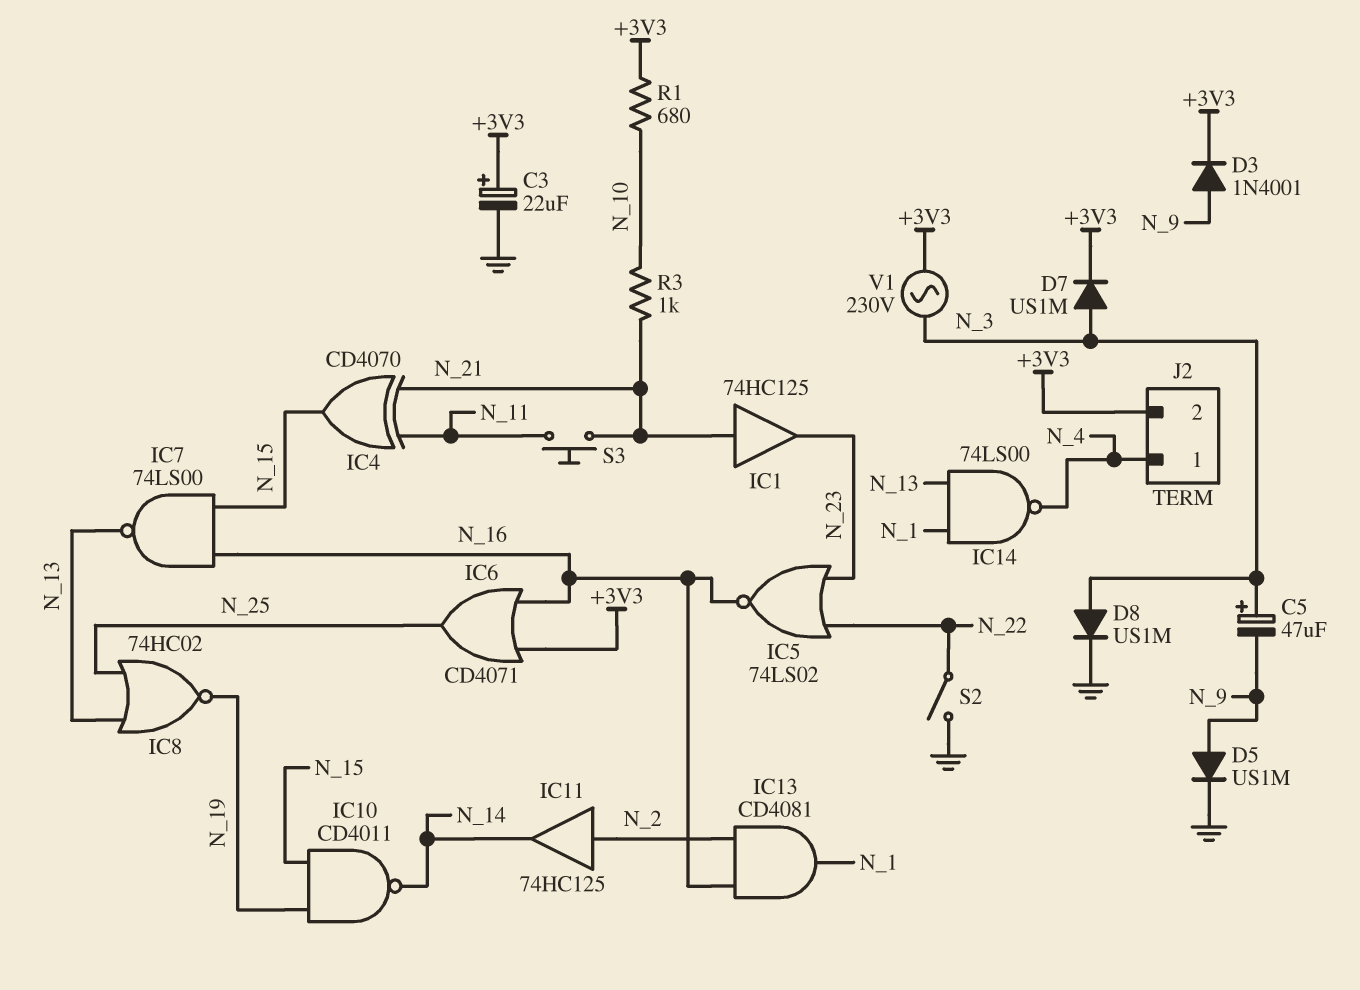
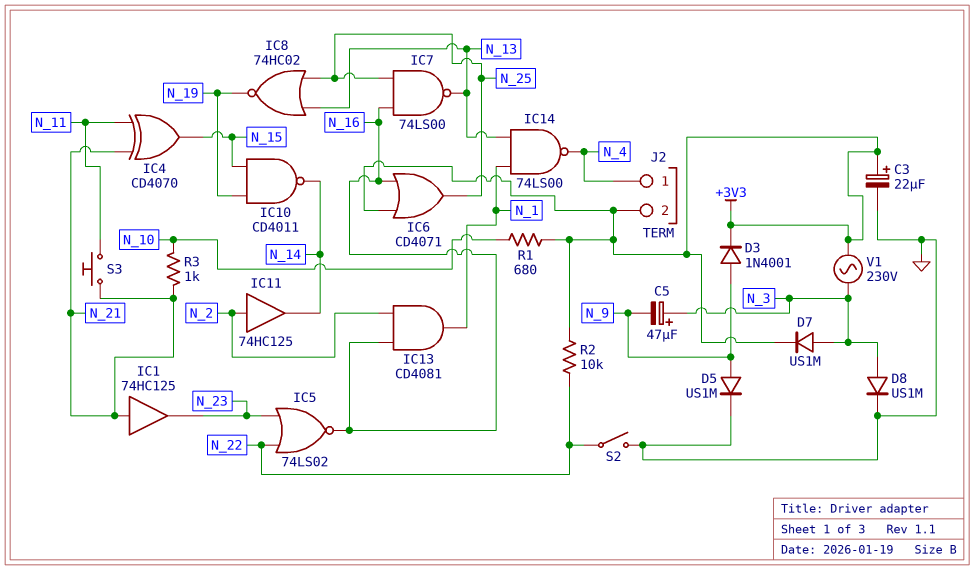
IC7: NAND 74LS00 (in N_15, in N_16, out N_13) -> NAND 74LS00 (in N_16, in N_25, out N_13)
R2: none -> 10k (+3V3, N_22)

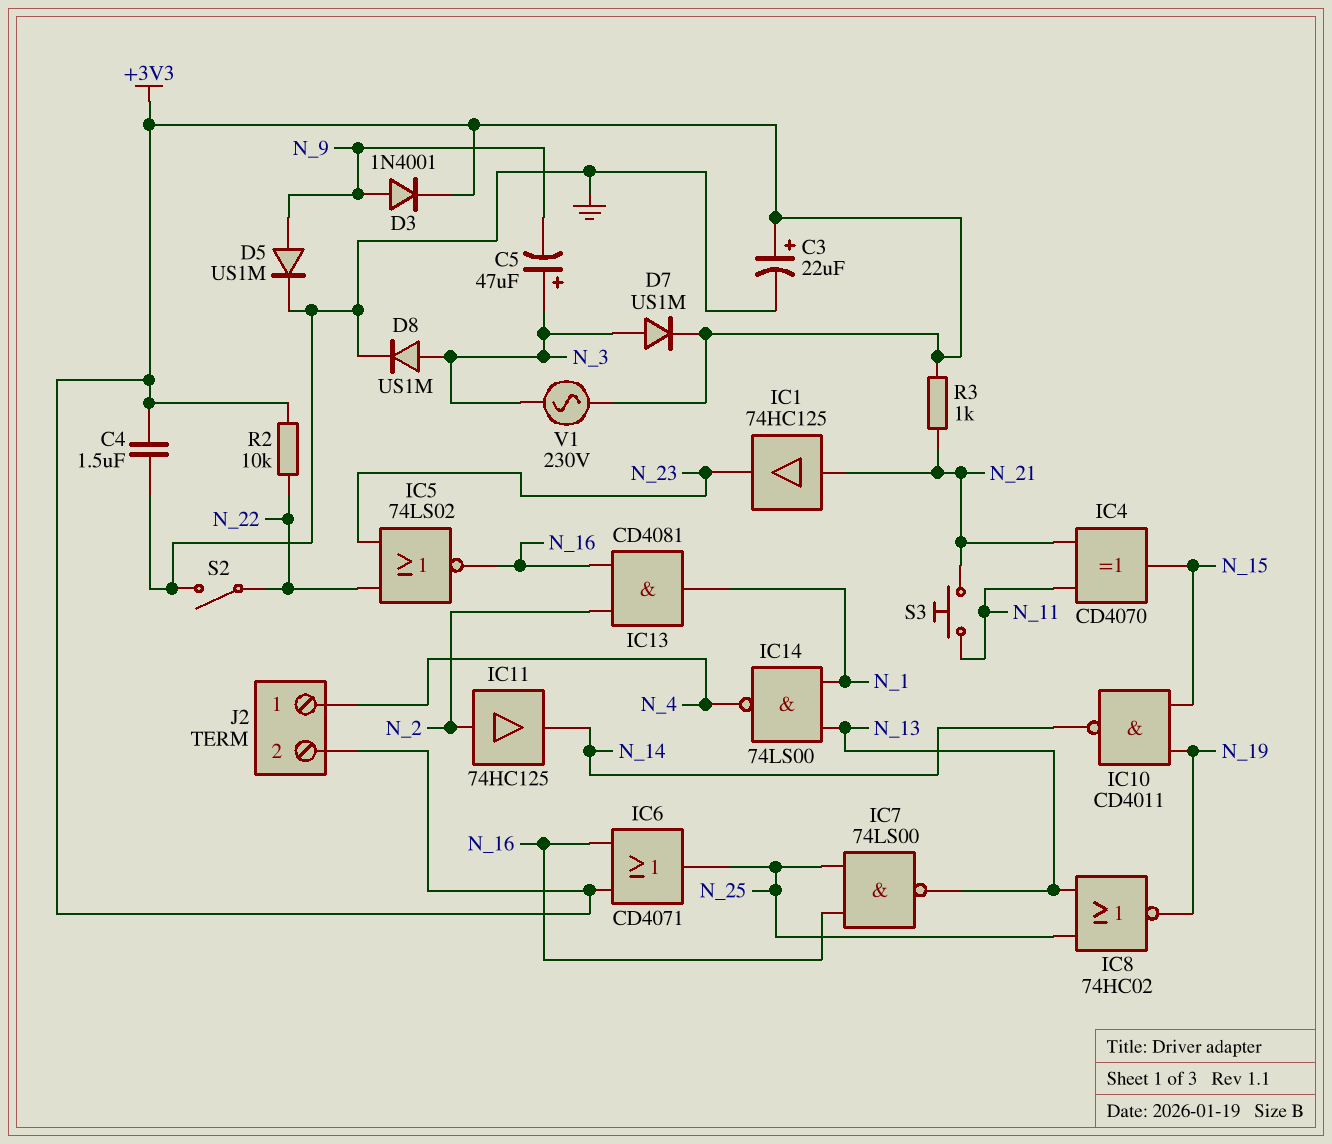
C4: none -> 1.5uF (+3V3, GND)
R1: 680 (+3V3, N_10) -> none
R3: 1k (N_10, N_21) -> 1k (+3V3, N_21)

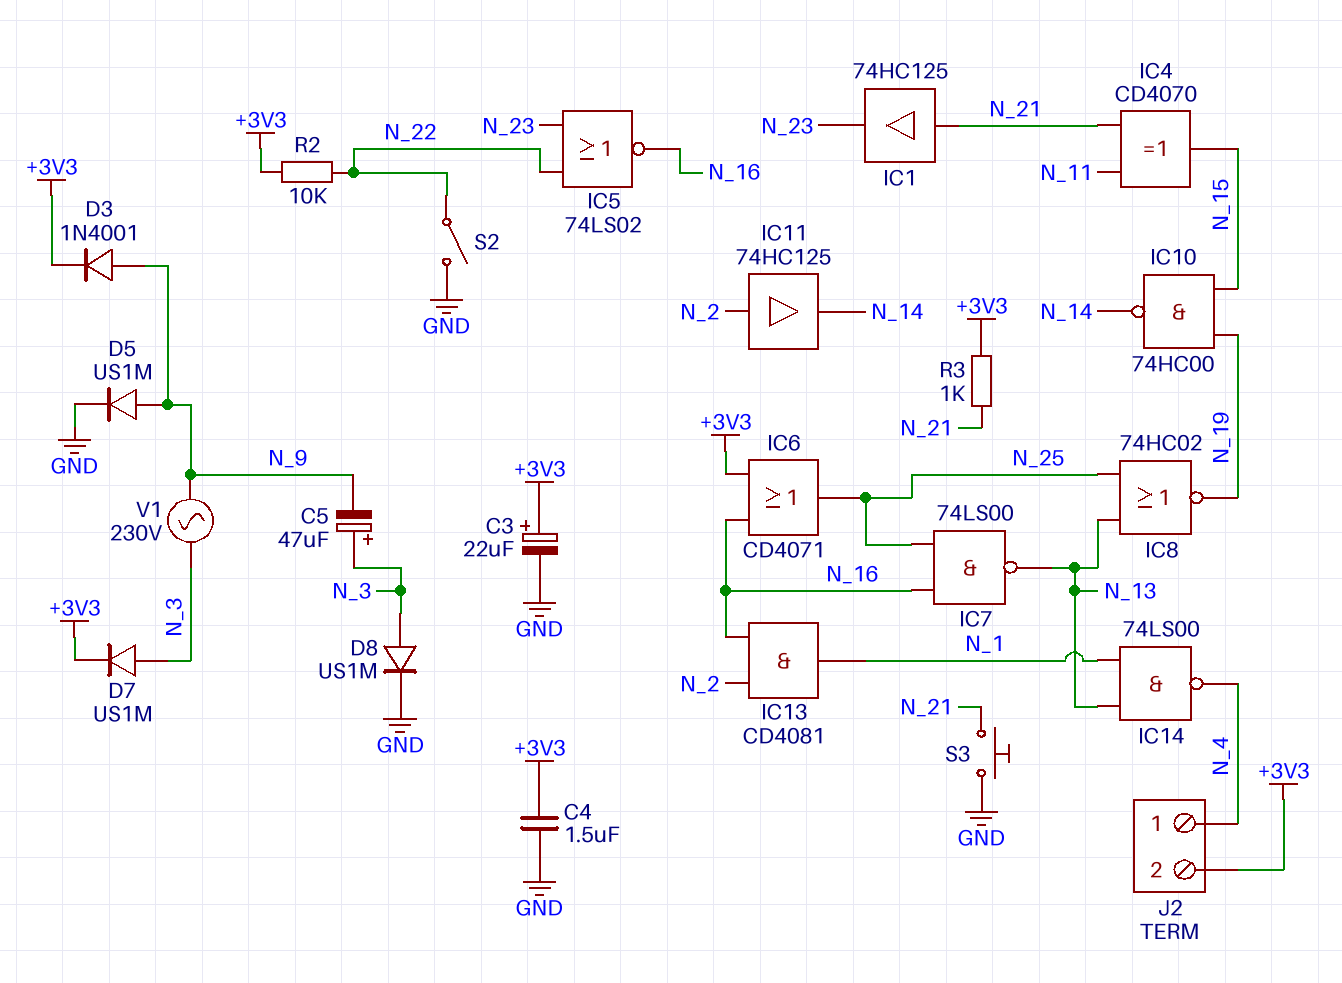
IC10: NAND CD4011 (in N_15, in N_19, out N_14) -> NAND 74HC00 (in N_15, in N_19, out N_14)
S3: button (N_11, N_21) -> button (GND, N_21)
V1: AC 230V (+3V3, N_3) -> AC 230V (N_3, N_9)

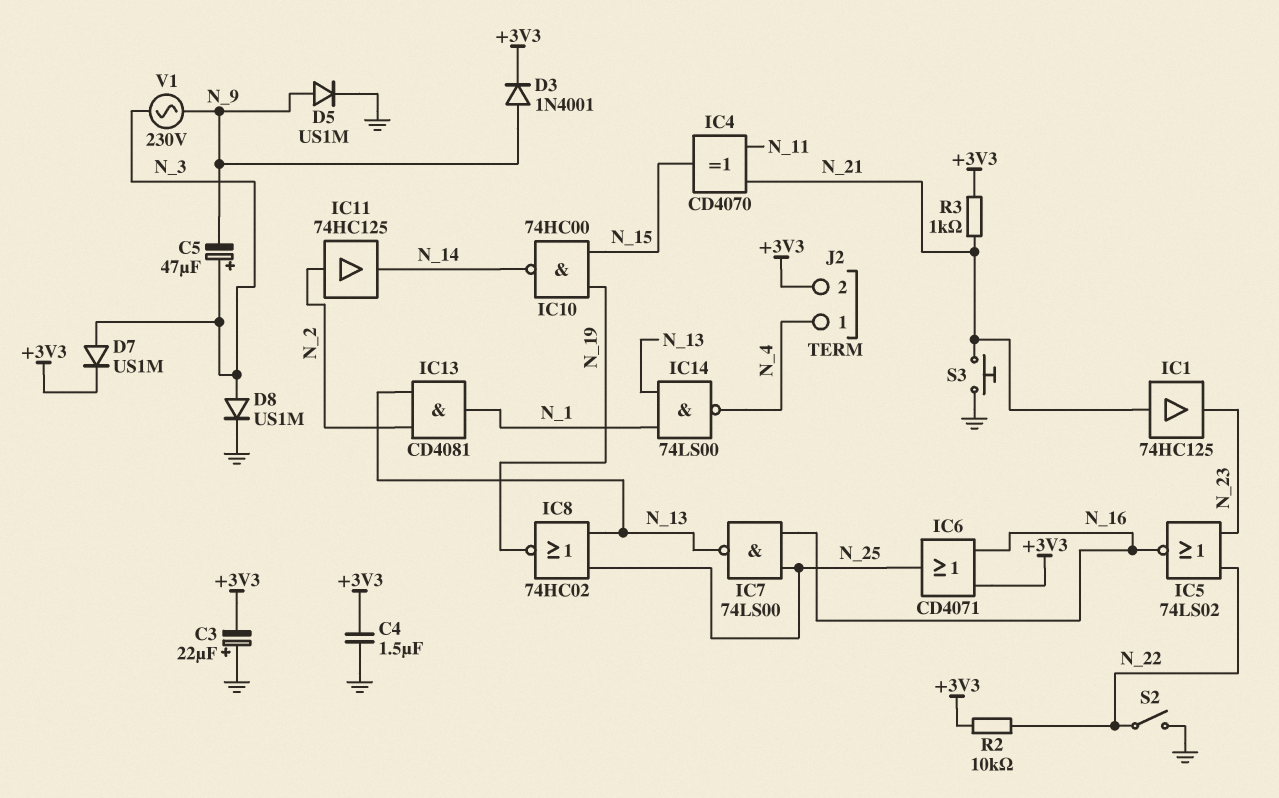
C3: 22uF (plus +3V3, minus GND) -> 22uF (plus GND, minus +3V3)
IC13: AND CD4081 (in N_2, in N_16, out N_1) -> AND CD4081 (in N_2, in N_13, out N_1)

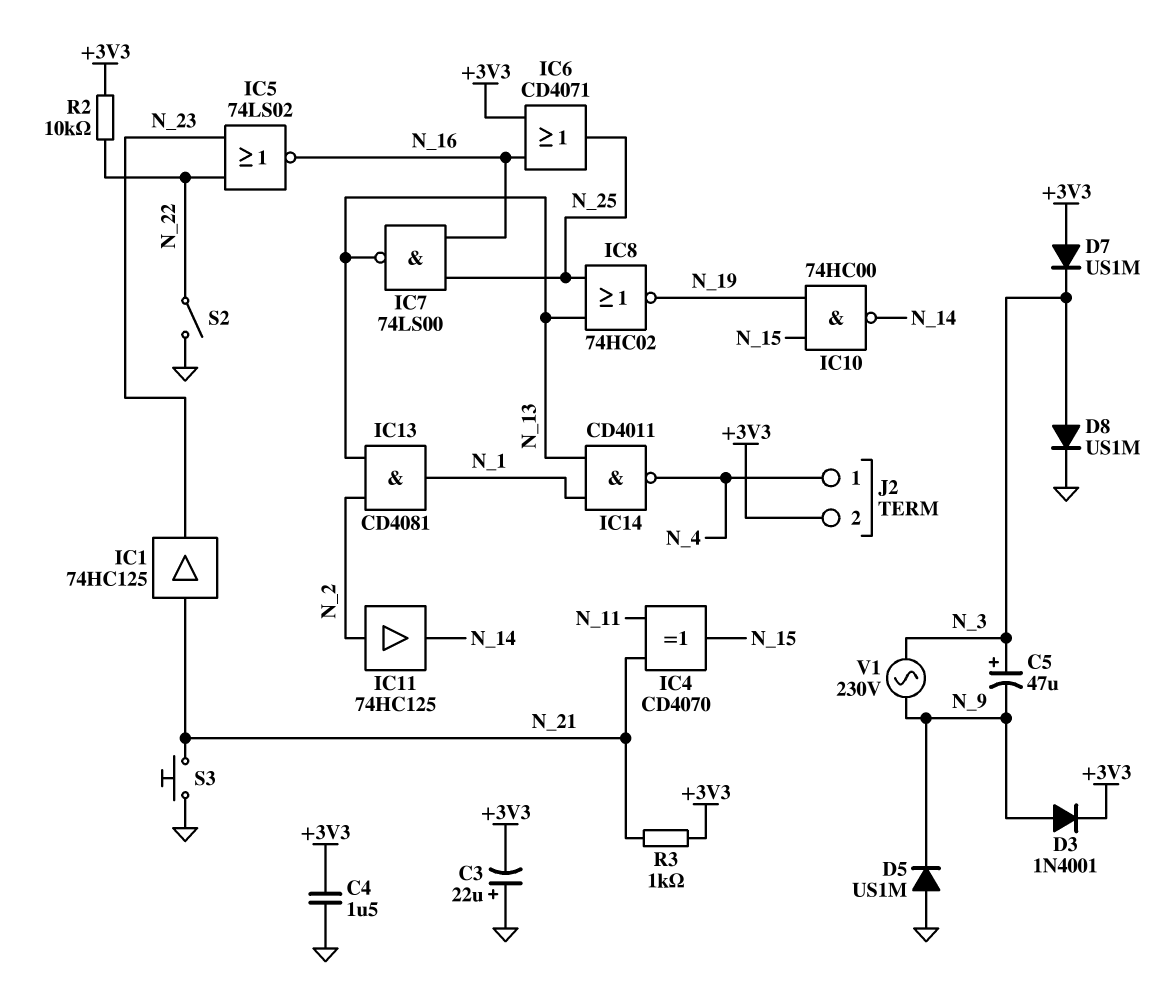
D5: diode US1M (A N_9, K GND) -> diode US1M (A GND, K N_9)
D7: diode US1M (A N_3, K +3V3) -> diode US1M (A +3V3, K N_3)
IC14: NAND 74LS00 (in N_1, in N_13, out N_4) -> NAND CD4011 (in N_1, in N_13, out N_4)

